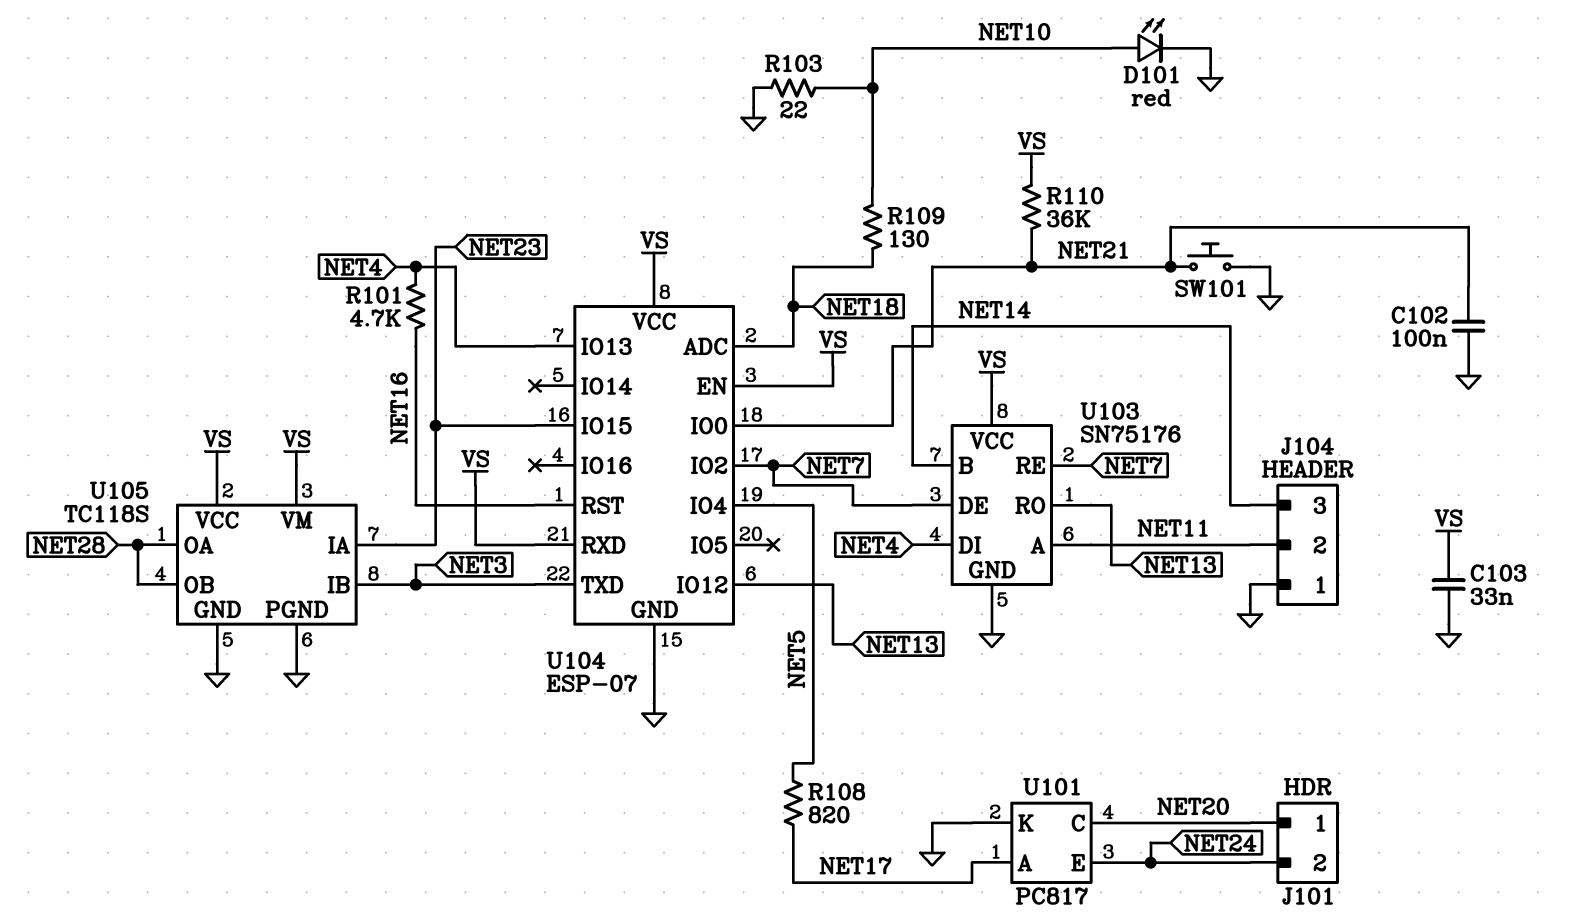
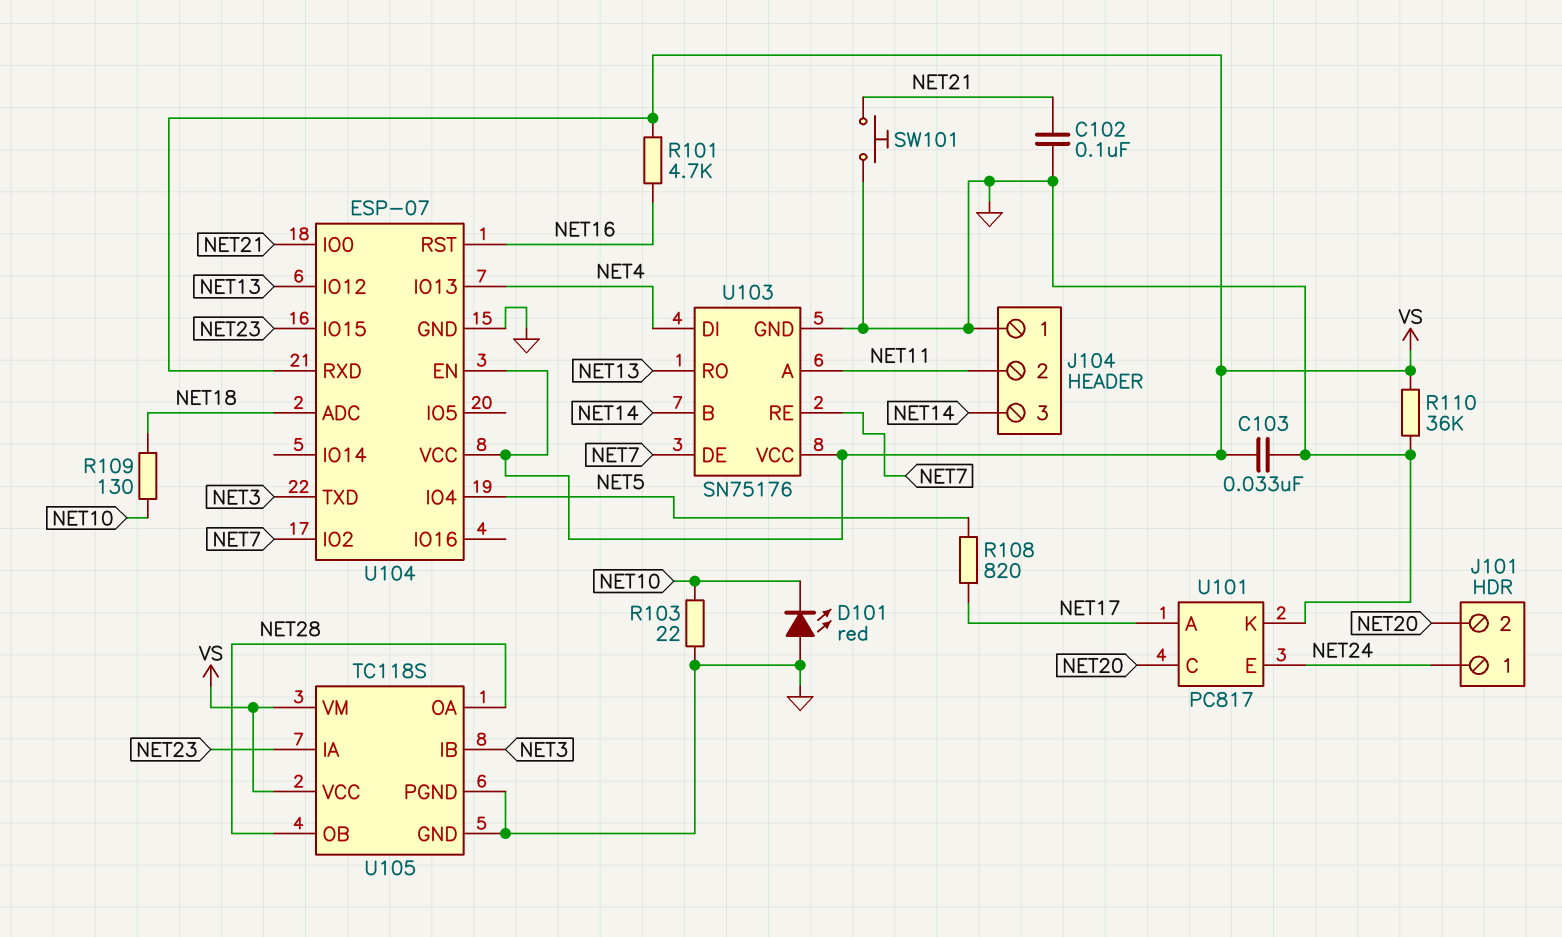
D101: LED red (A NET10, K GND) -> LED red (A GND, K NET10)
J101 pin 1: NET20 -> NET24
J101 pin 2: NET24 -> NET20
R101: 4.7k (NET4, NET16) -> 4.7k (NET16, VS)
R110: 36k (NET21, VS) -> 36k (GND, VS)

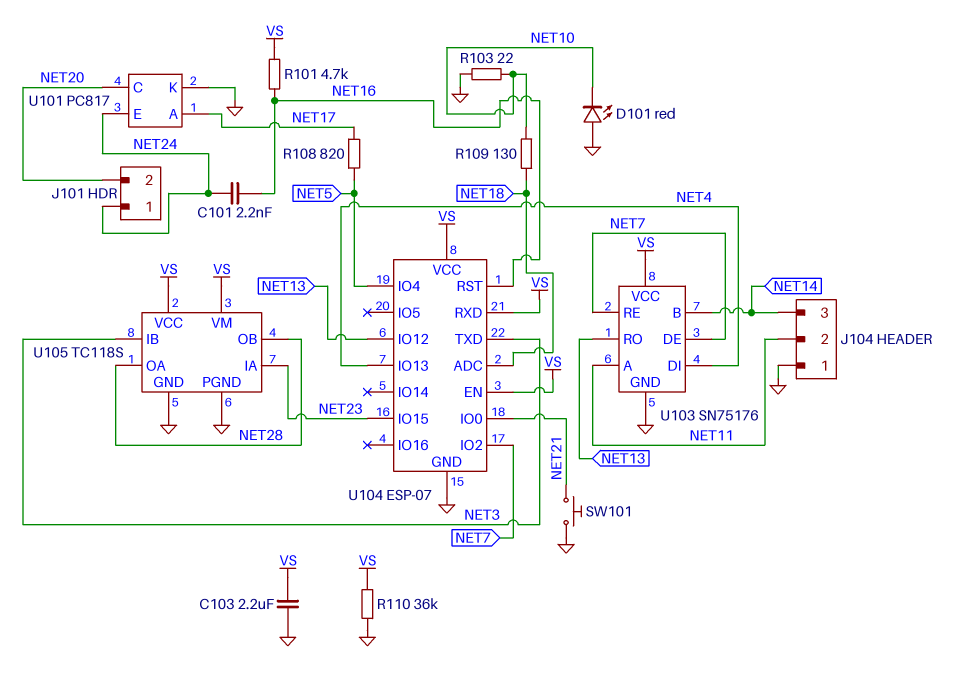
C101: none -> 2.2nF (NET16, NET24)
C102: 100nF (GND, NET21) -> none
C103: 33nF (GND, VS) -> 2.2uF (GND, VS)

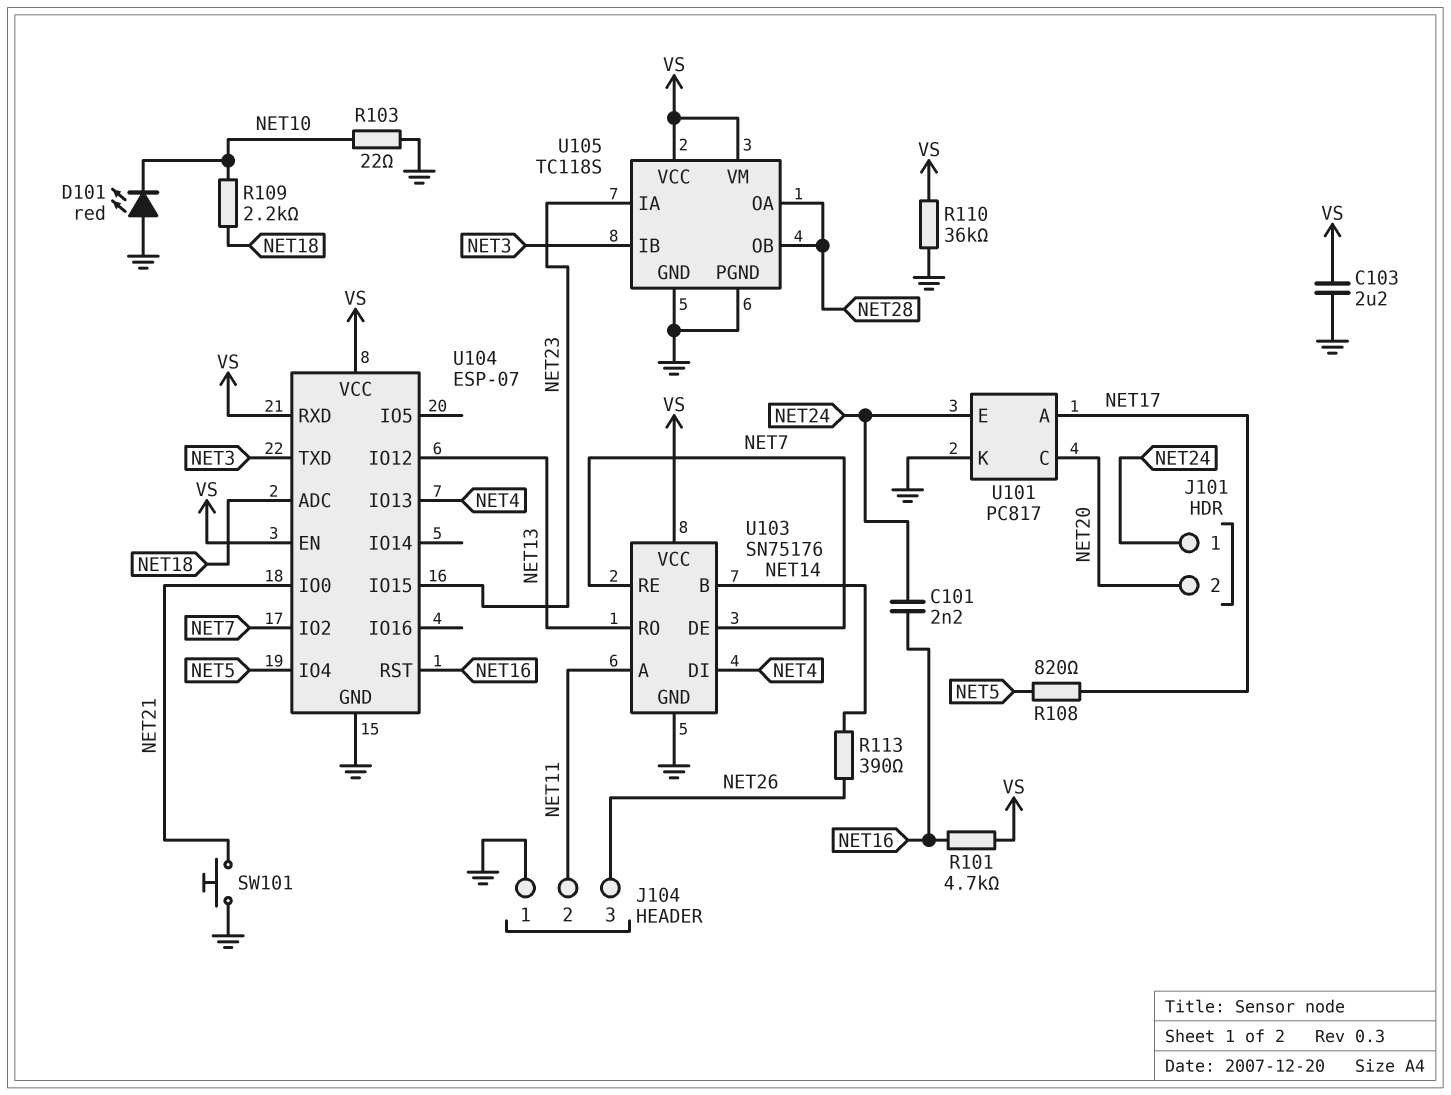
J104 pin 3: NET14 -> NET26
R109: 130 (NET10, NET18) -> 2.2k (NET10, NET18)
R113: none -> 390 (NET14, NET26)

